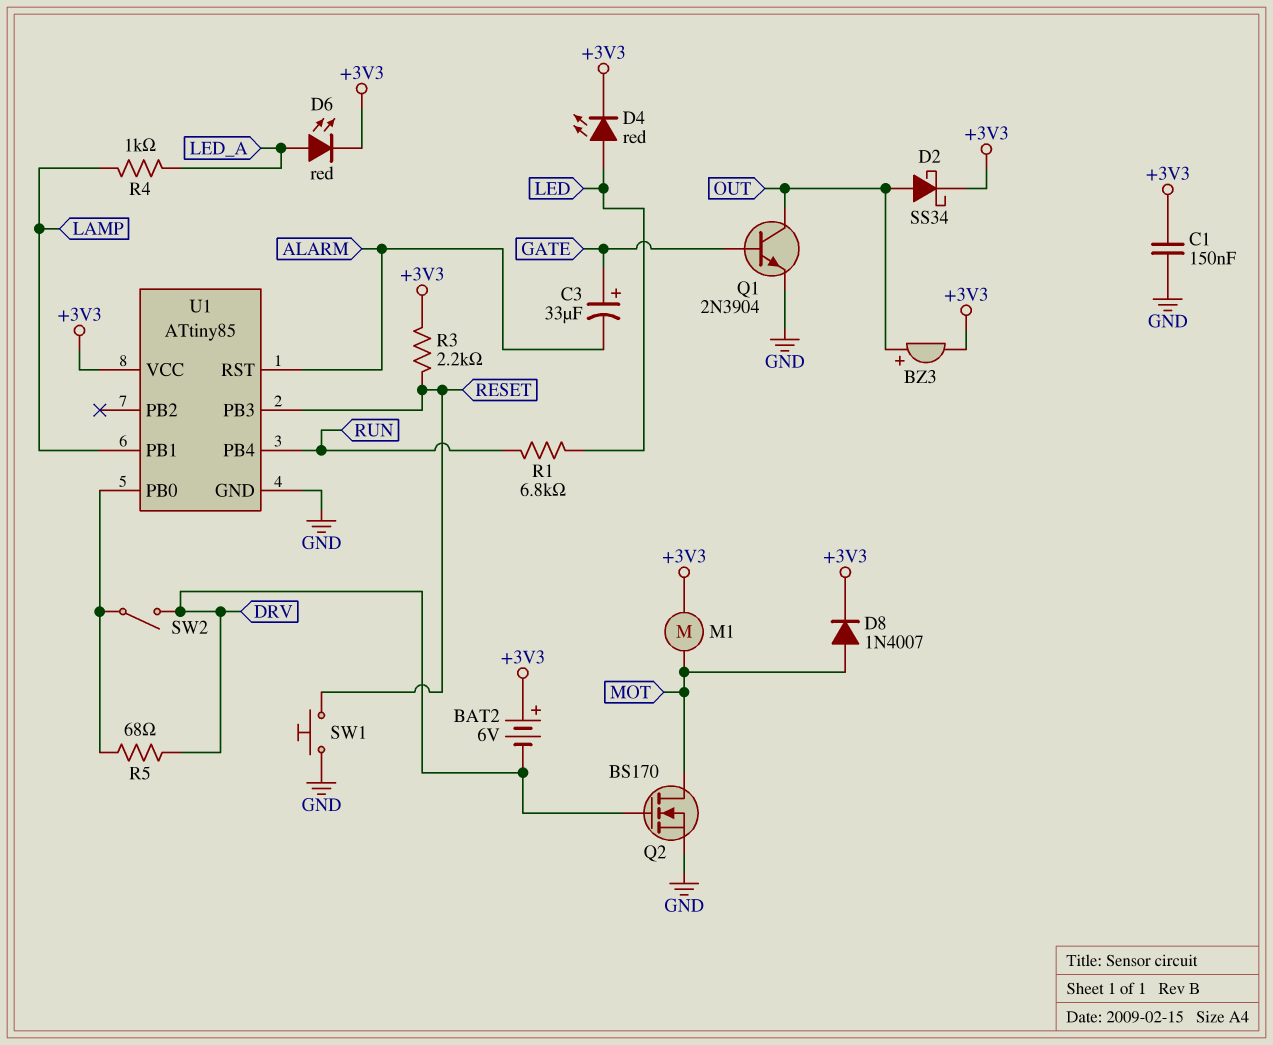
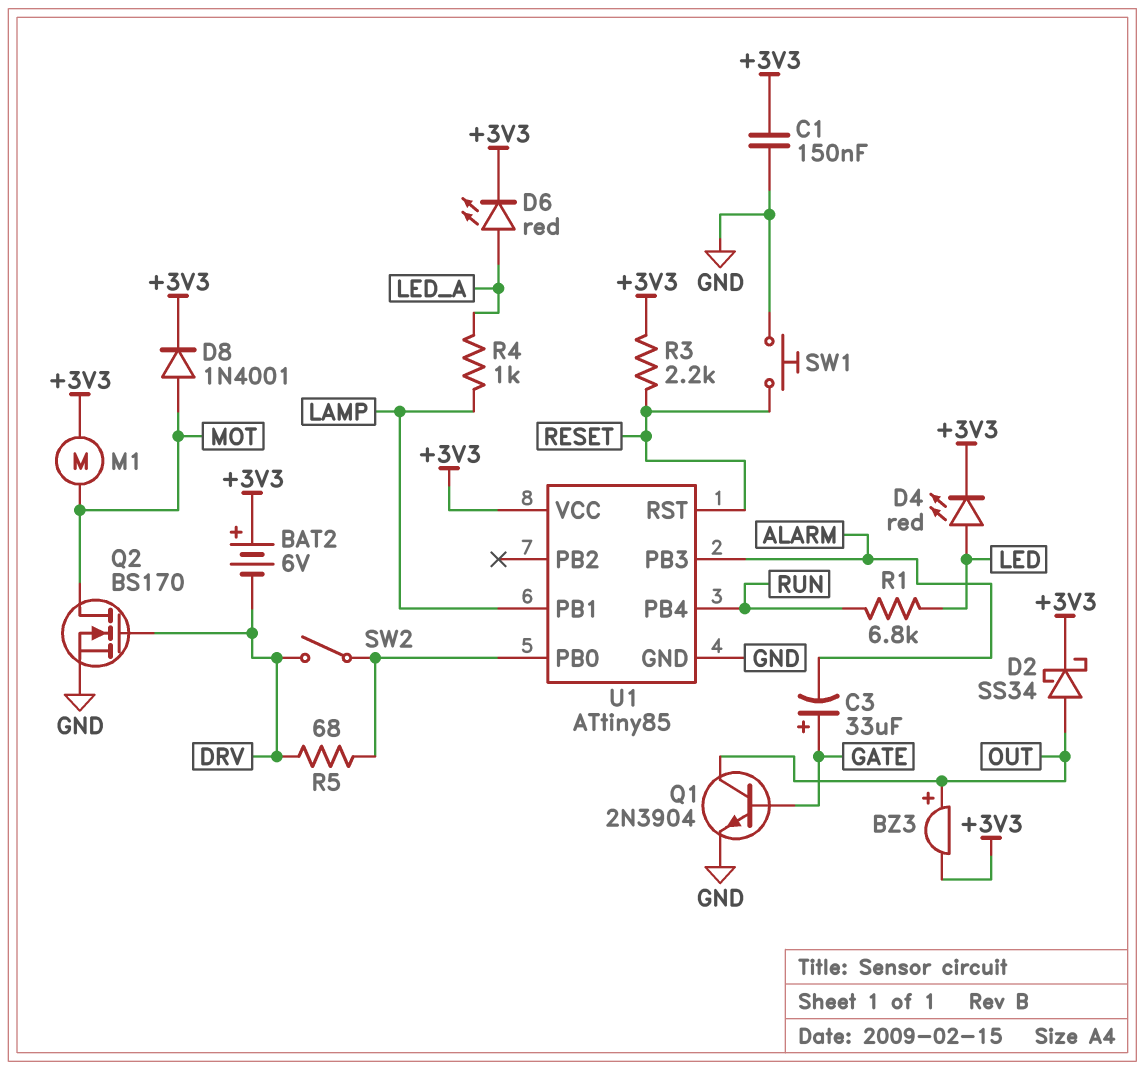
D8: diode 1N4007 (A MOT, K +3V3) -> diode 1N4001 (A MOT, K +3V3)
U1 pin PB3: RESET -> ALARM
U1 pin RST: ALARM -> RESET

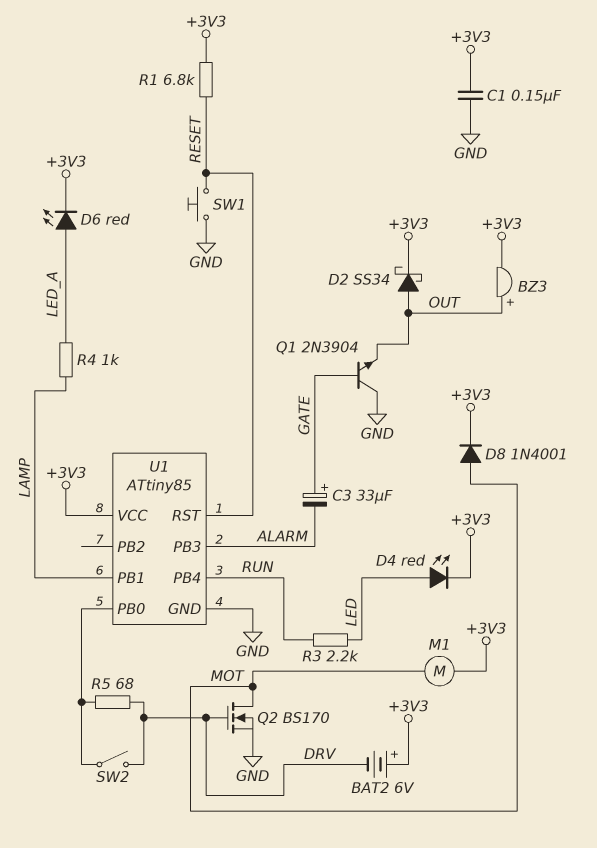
Q1: NPN 2N3904 (B GATE, C OUT, E GND) -> NPN 2N3904 (B GATE, C GND, E OUT)
R1: 6.8k (LED, RUN) -> 6.8k (+3V3, RESET)
R3: 2.2k (+3V3, RESET) -> 2.2k (LED, RUN)

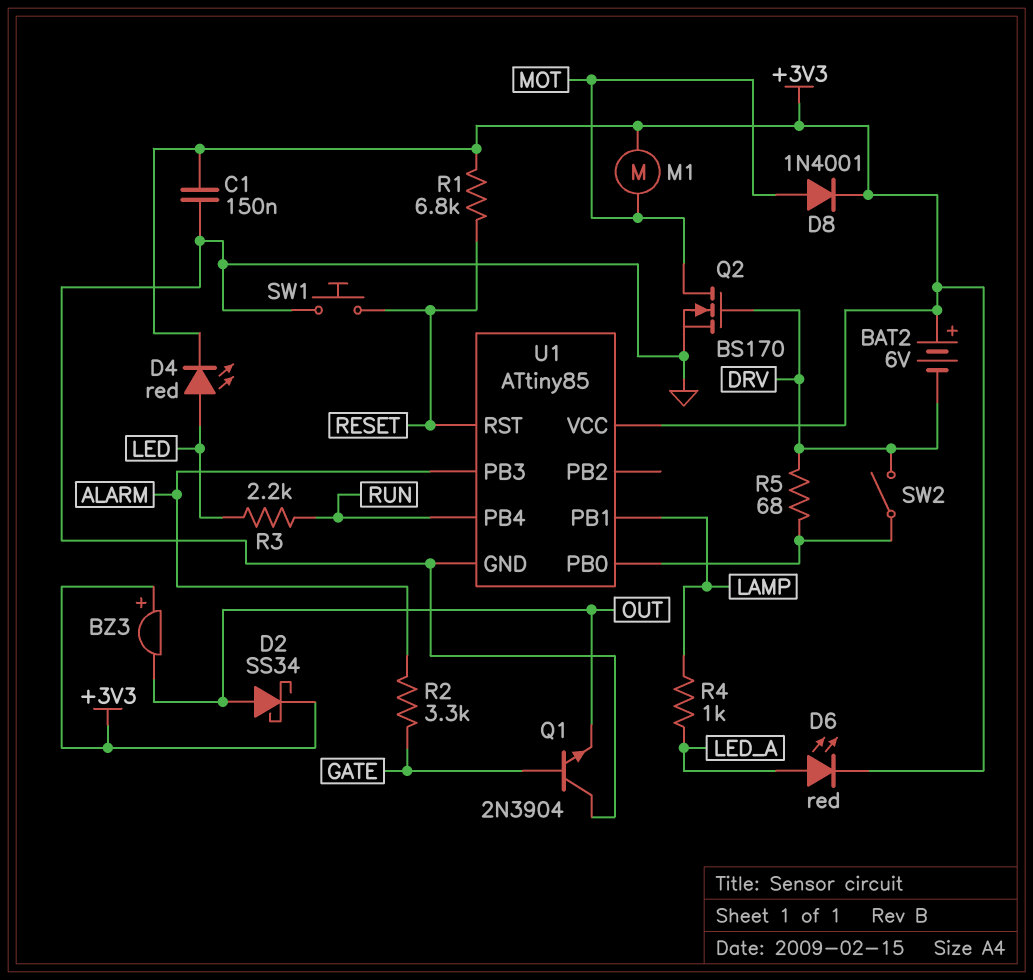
BZ3: buzzer (plus OUT, minus +3V3) -> buzzer (plus +3V3, minus OUT)
C3: 33uF (plus GATE, minus ALARM) -> none
R2: none -> 3.3k (ALARM, GATE)

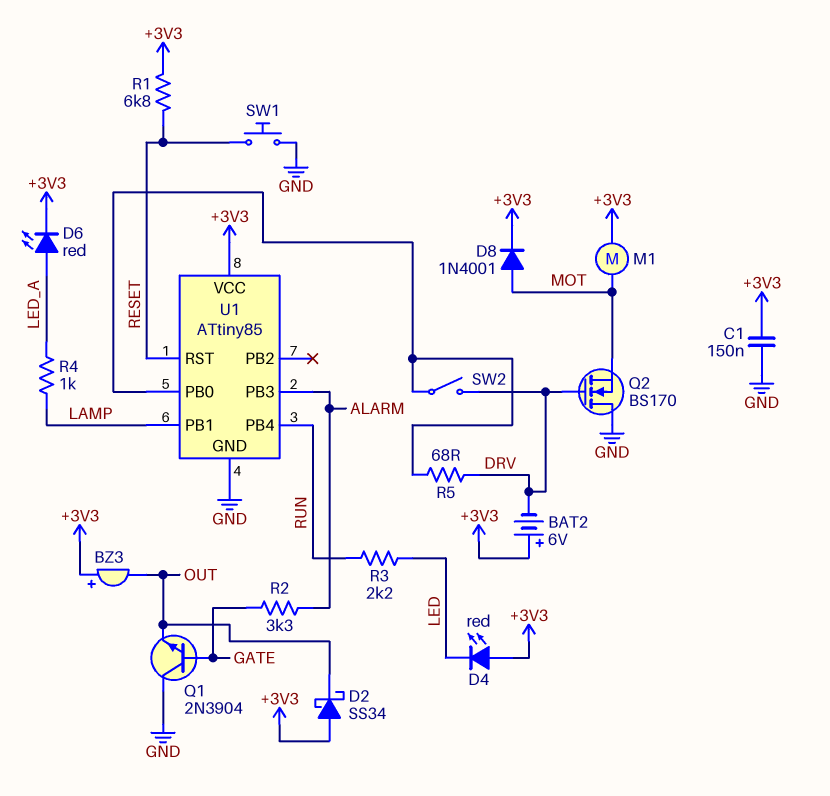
D2: schottky SS34 (A OUT, K +3V3) -> schottky SS34 (A +3V3, K OUT)
D4: LED red (A LED, K +3V3) -> LED red (A +3V3, K LED)
Q2: NMOS BS170 (G DRV, D MOT, S GND) -> NMOS BS170 (G DRV, D GND, S MOT)

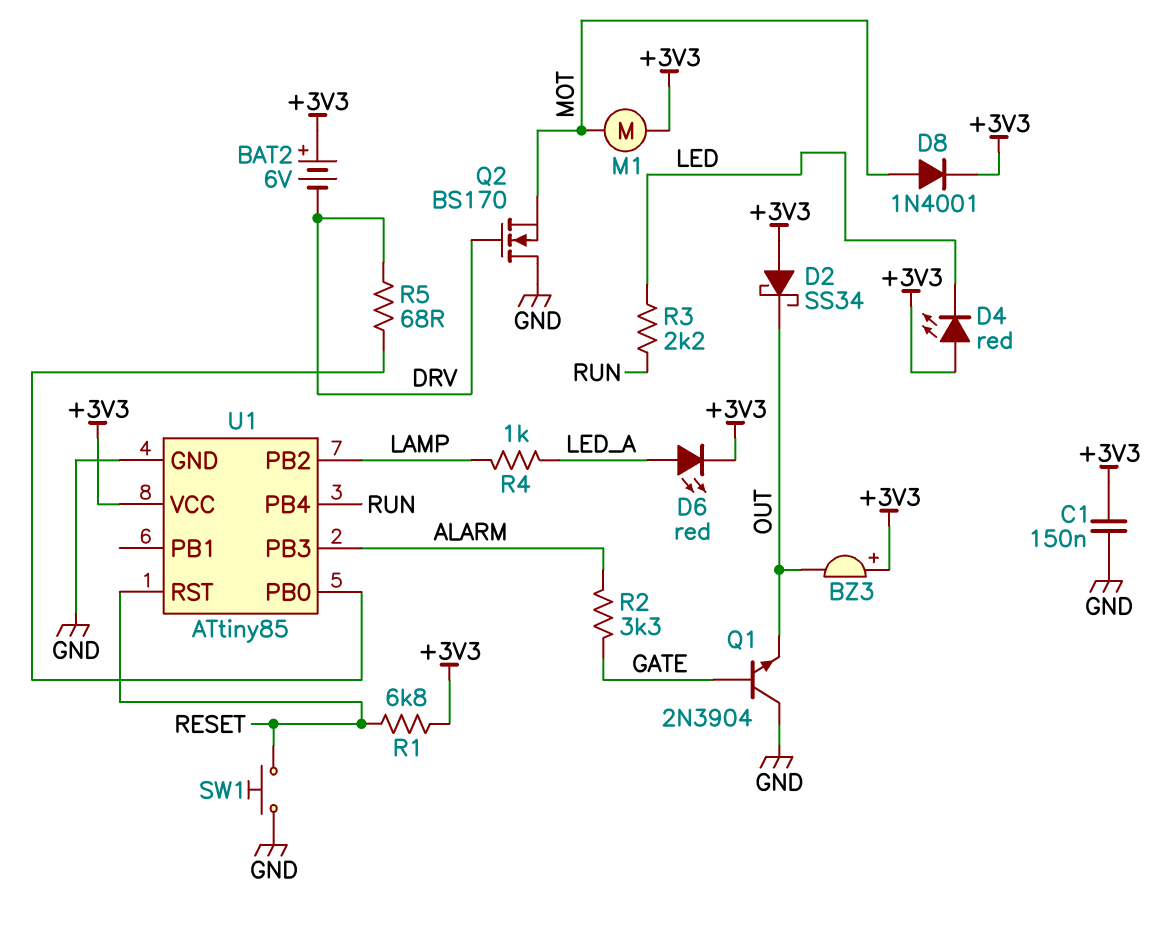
SW2: switch (DRV, U1/PB0) -> none
U1 pin PB1: LAMP -> none
U1 pin PB2: none -> LAMP

